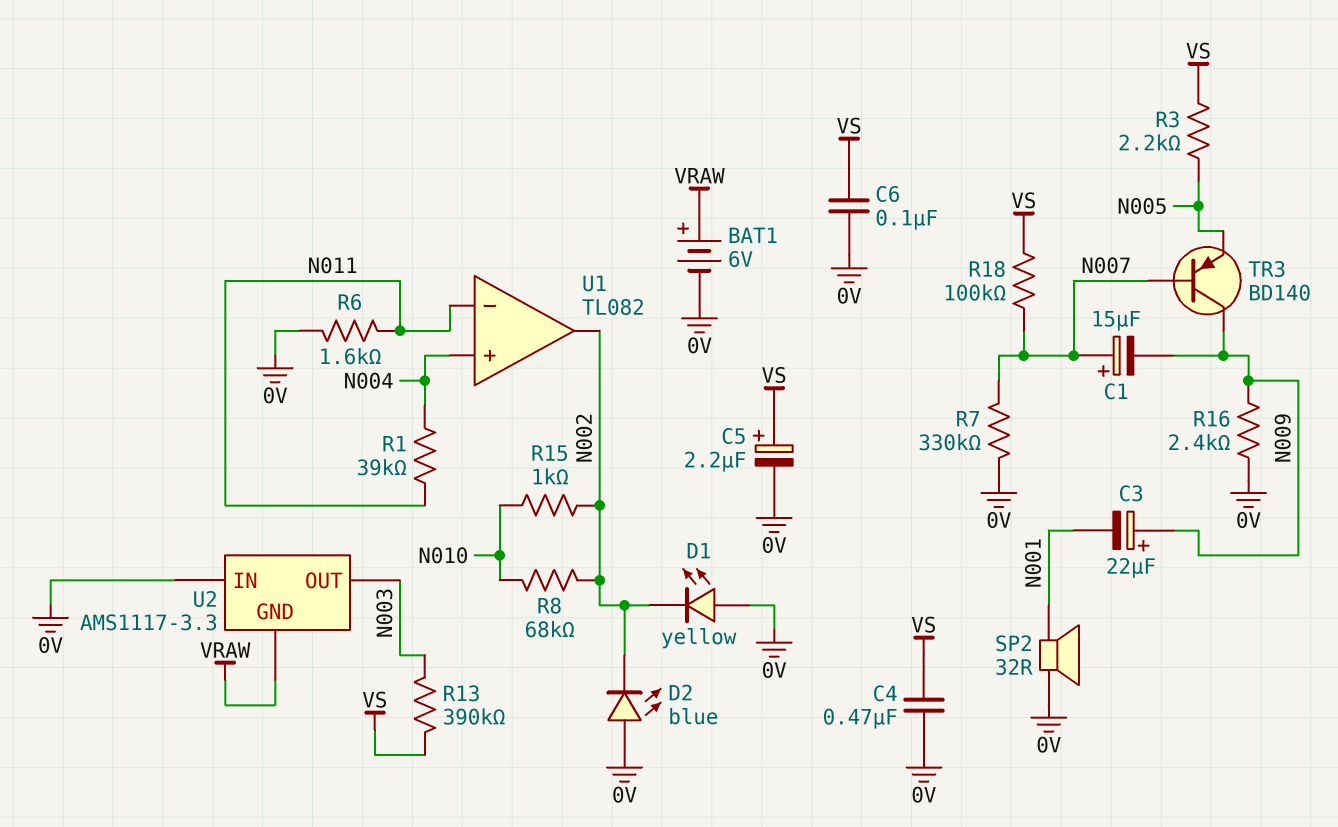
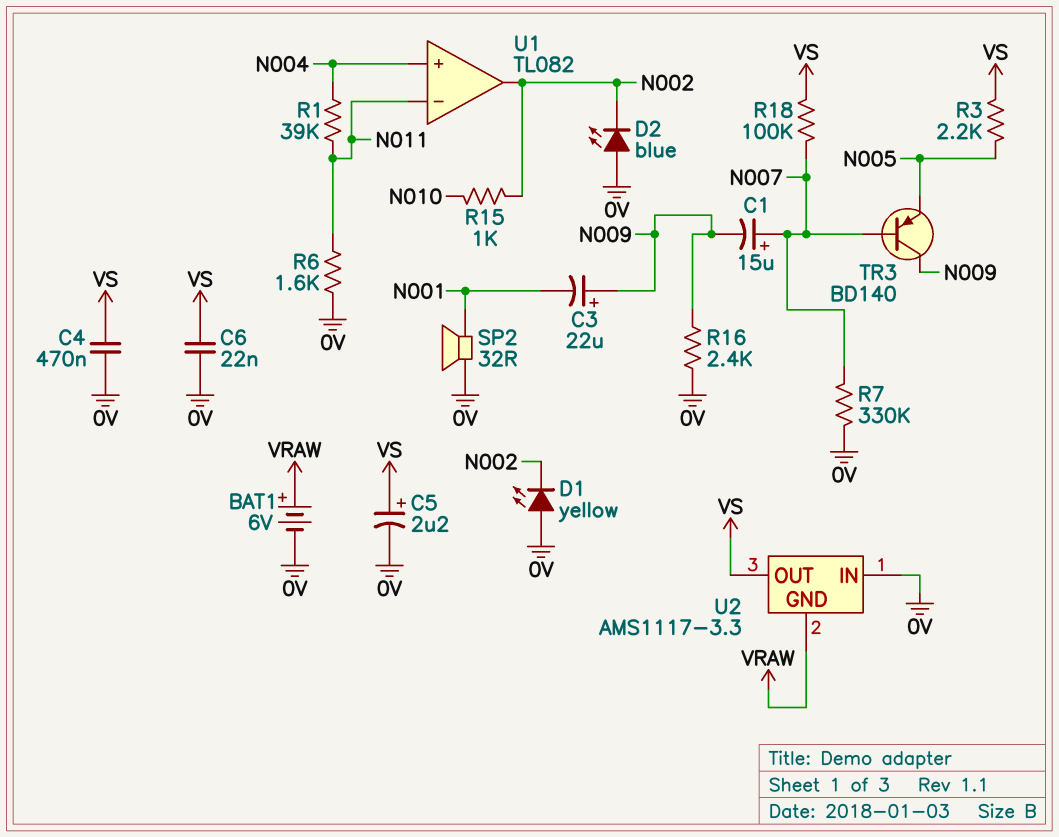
C6: 100nF (0V, VS) -> 22nF (0V, VS)
R8: 68k (N002, N010) -> none
R13: 390k (N003, VS) -> none
U2 pin OUT: N003 -> VS

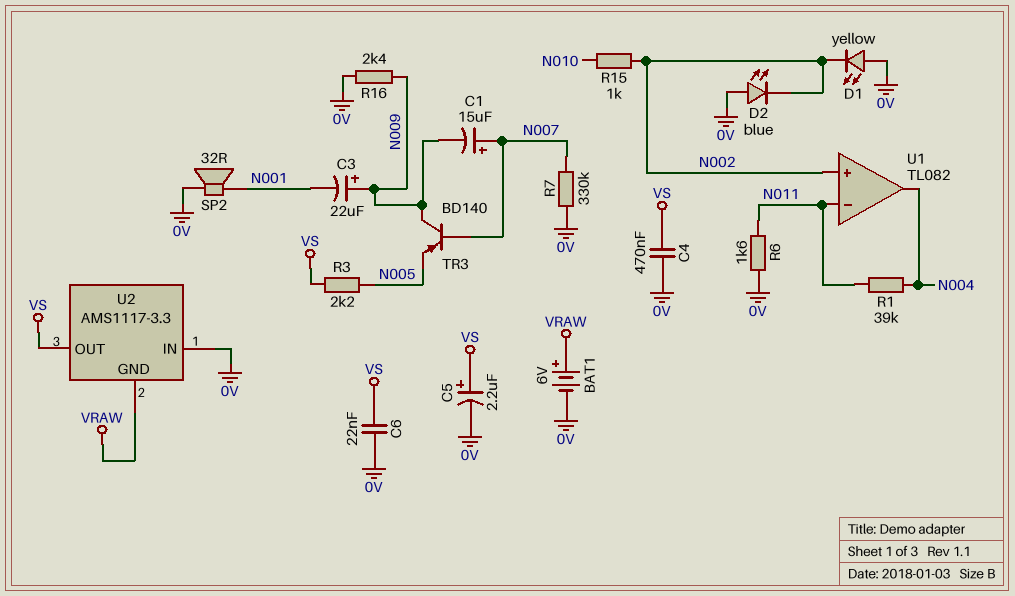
R18: 100k (N007, VS) -> none
U1 pin in+: N004 -> N002
U1 pin out: N002 -> N004

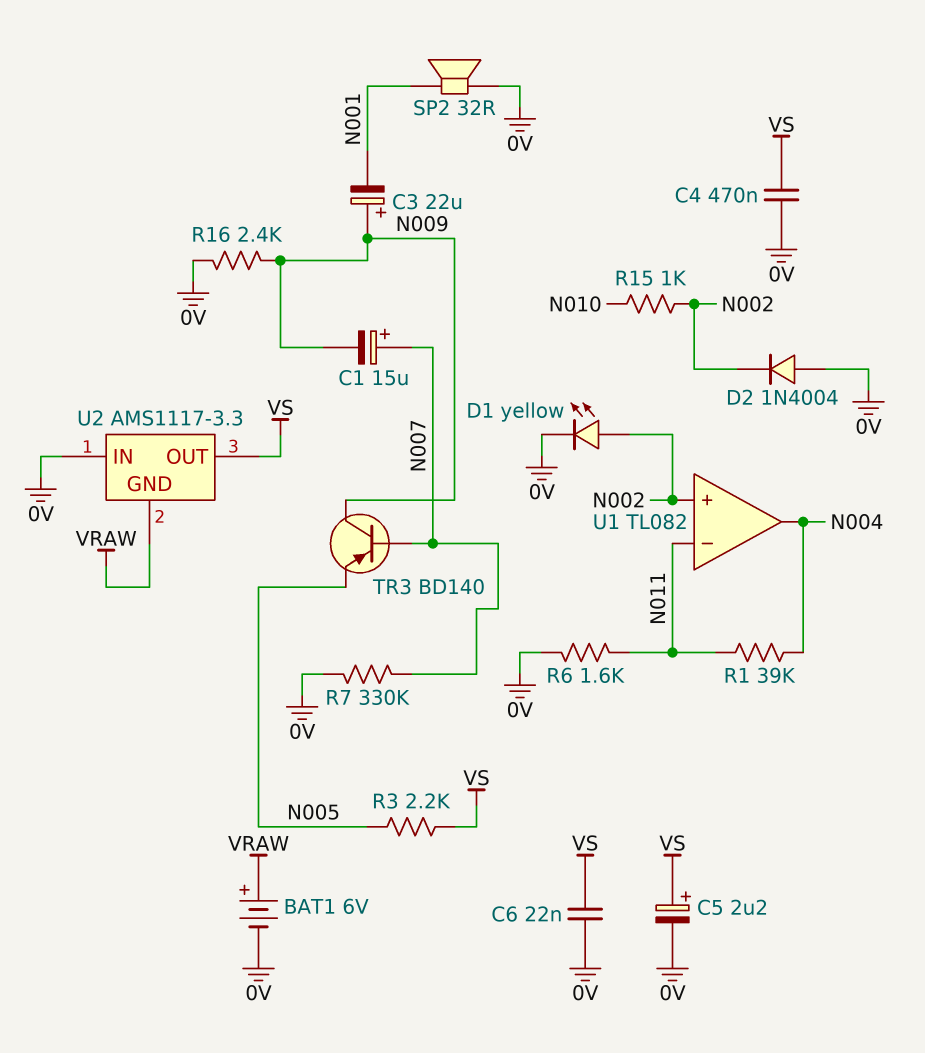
D1: LED yellow (A 0V, K N002) -> LED yellow (A N002, K 0V)
D2: LED blue (A 0V, K N002) -> diode 1N4004 (A 0V, K N002)

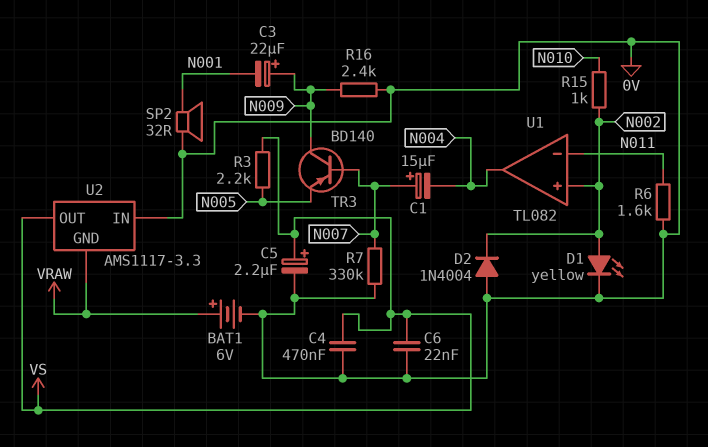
C1: 15uF (plus N007, minus N009) -> 15uF (plus N007, minus N004)
R1: 39k (N004, N011) -> none

